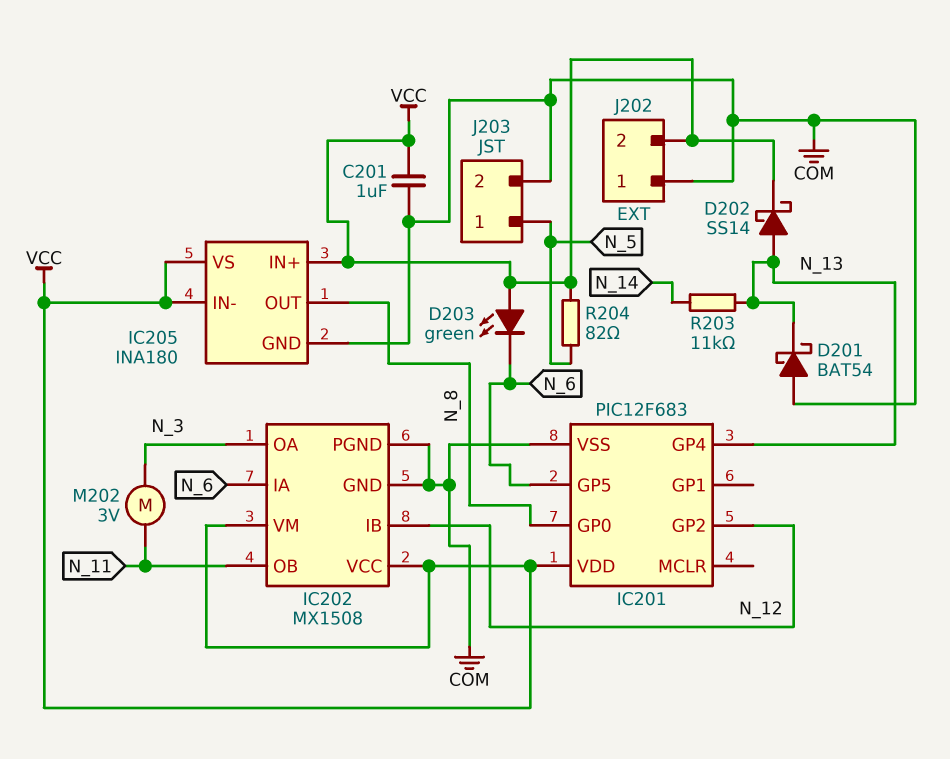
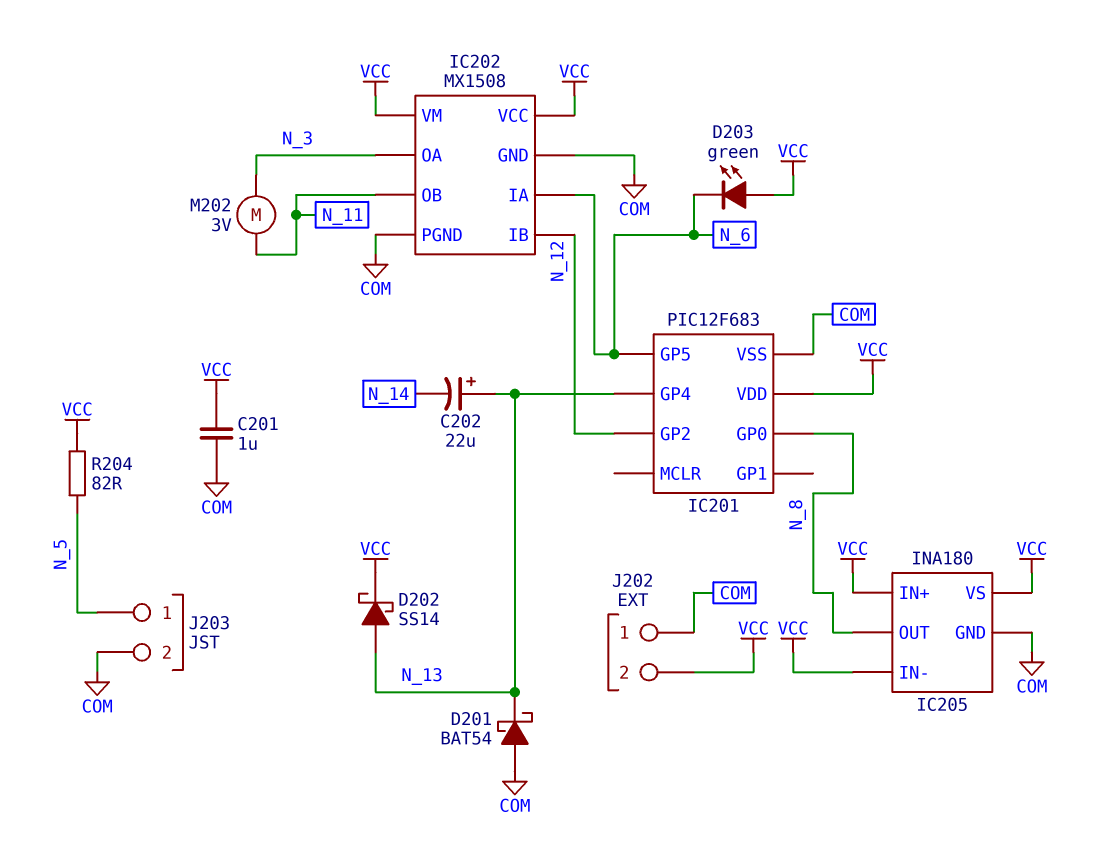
C202: none -> 22uF (plus N_13, minus N_14)
R203: 11k (N_13, N_14) -> none

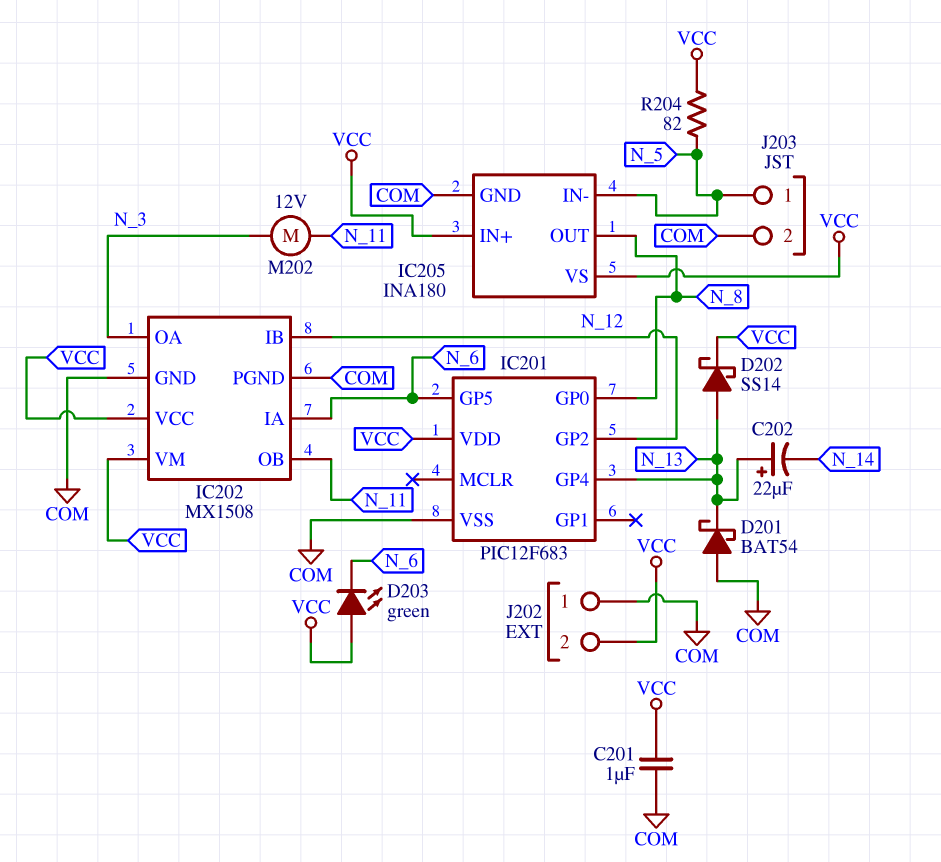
IC205 pin IN-: VCC -> N_5
M202: motor 3V (N_3, N_11) -> motor 12V (N_3, N_11)

